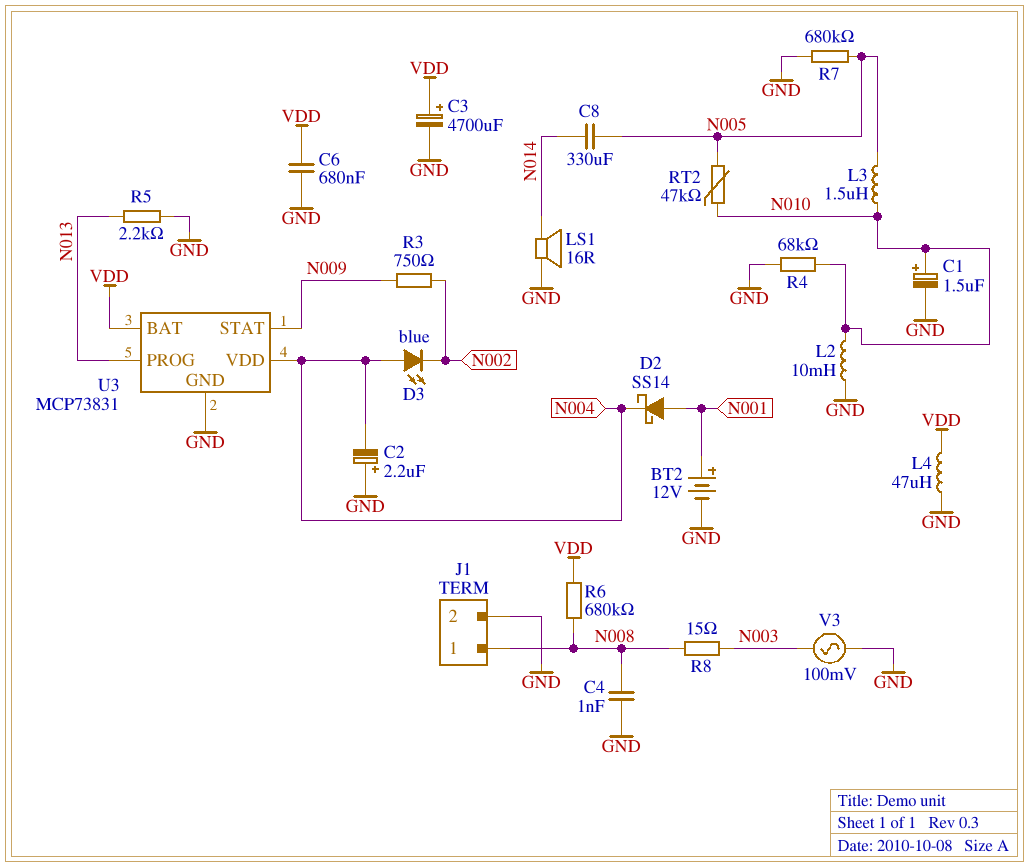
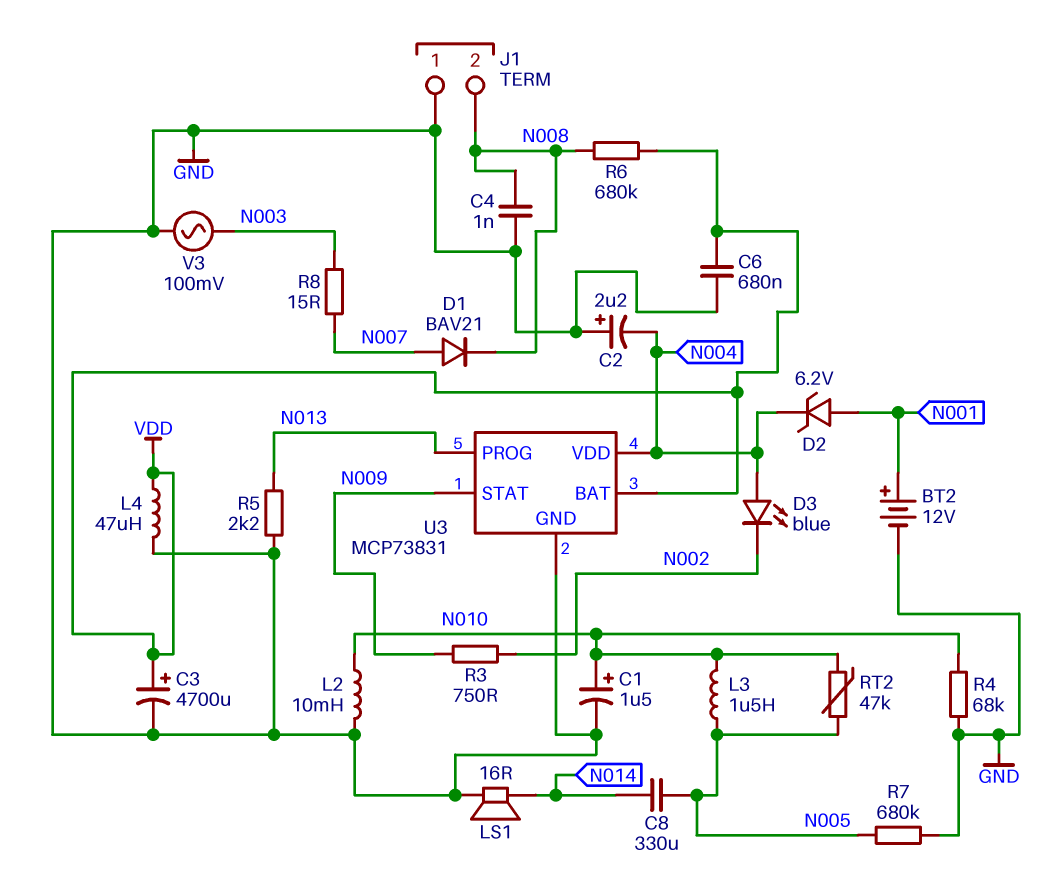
D1: none -> diode BAV21 (A N007, K N008)
D2: schottky SS14 (A N001, K N004) -> zener 6.2V (A N001, K N004)
J1 pin 1: N008 -> GND
J1 pin 2: GND -> N008
R8: 15 (N003, N008) -> 15 (N003, N007)

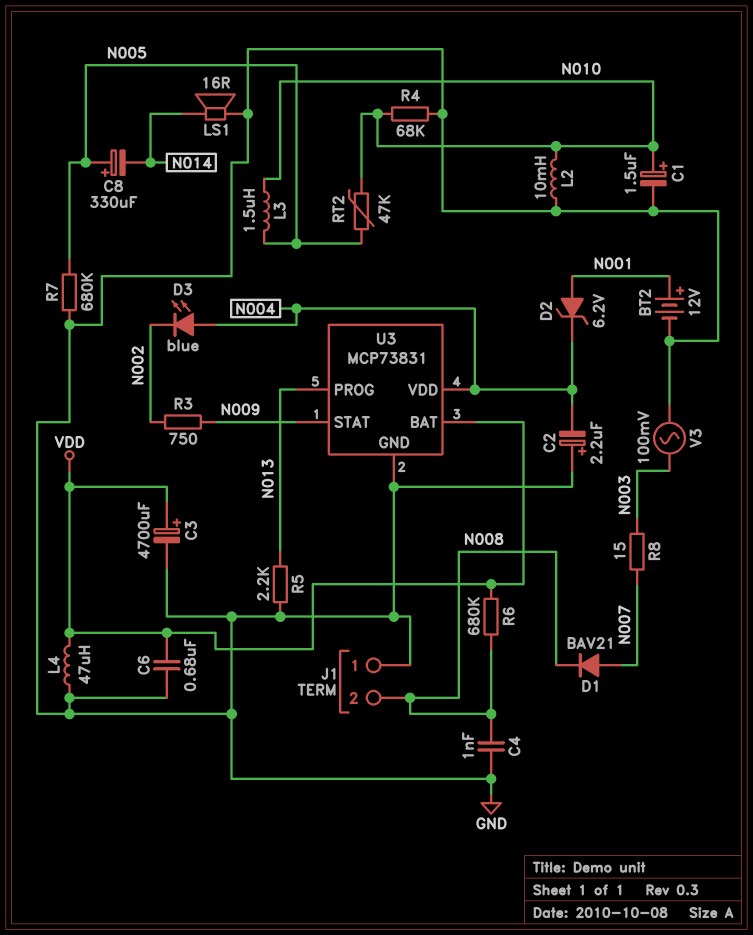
C8: 330uF (N005, N014) -> 330uF (plus N005, minus N014)

